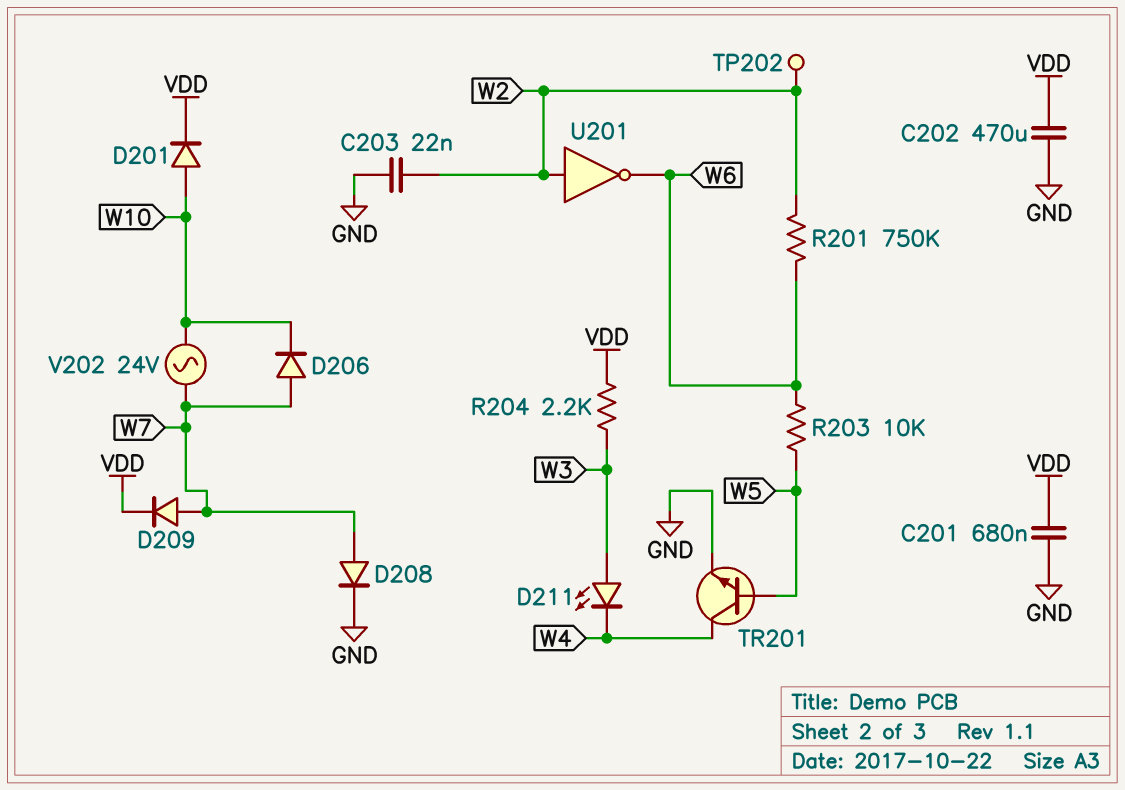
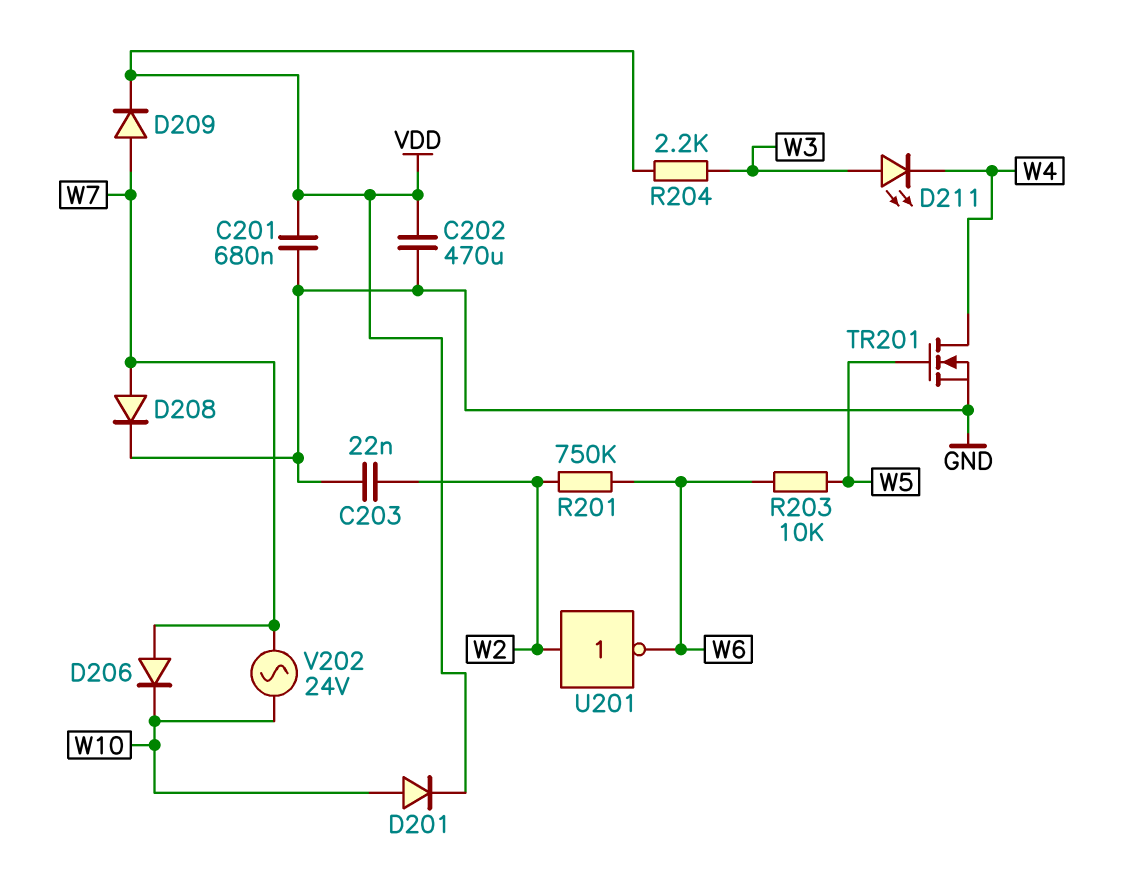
TP202: test point (W2) -> none
TR201: NPN (B W5, C W4, E GND) -> NMOS (G W5, D W4, S GND)

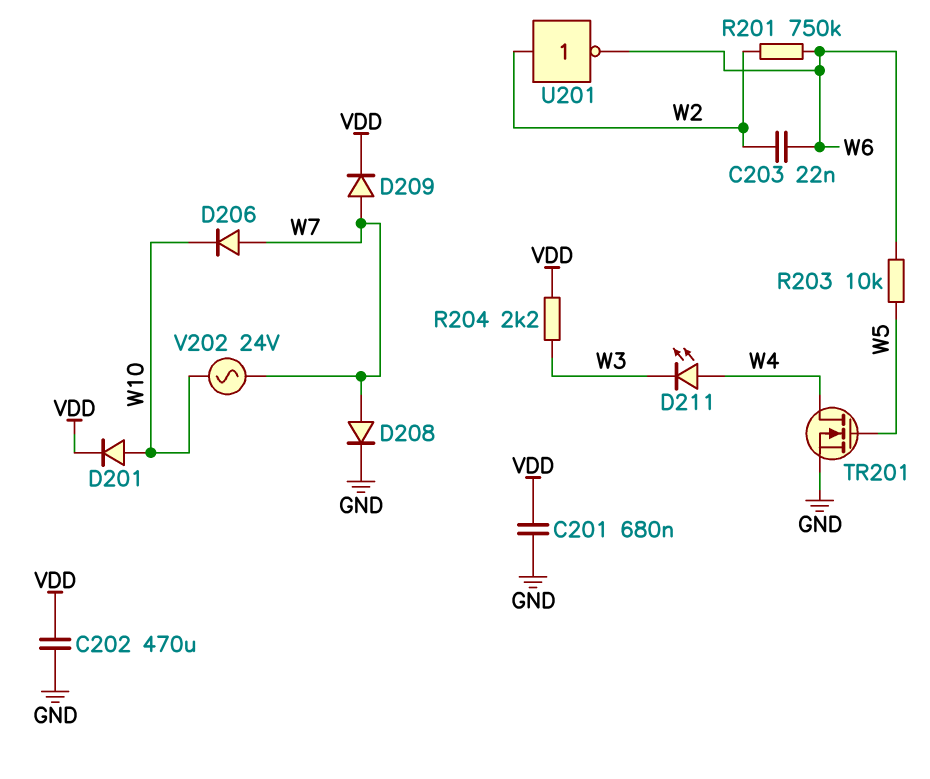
C203: 22nF (GND, W2) -> 22nF (W2, W6)
D211: LED (A W3, K W4) -> LED (A W4, K W3)

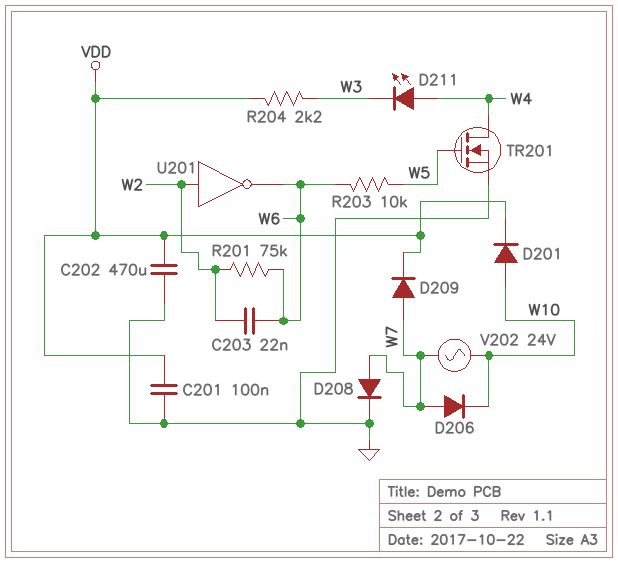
C201: 680nF (GND, VDD) -> 100nF (GND, VDD)
R201: 750k (W2, W6) -> 75k (W2, W6)

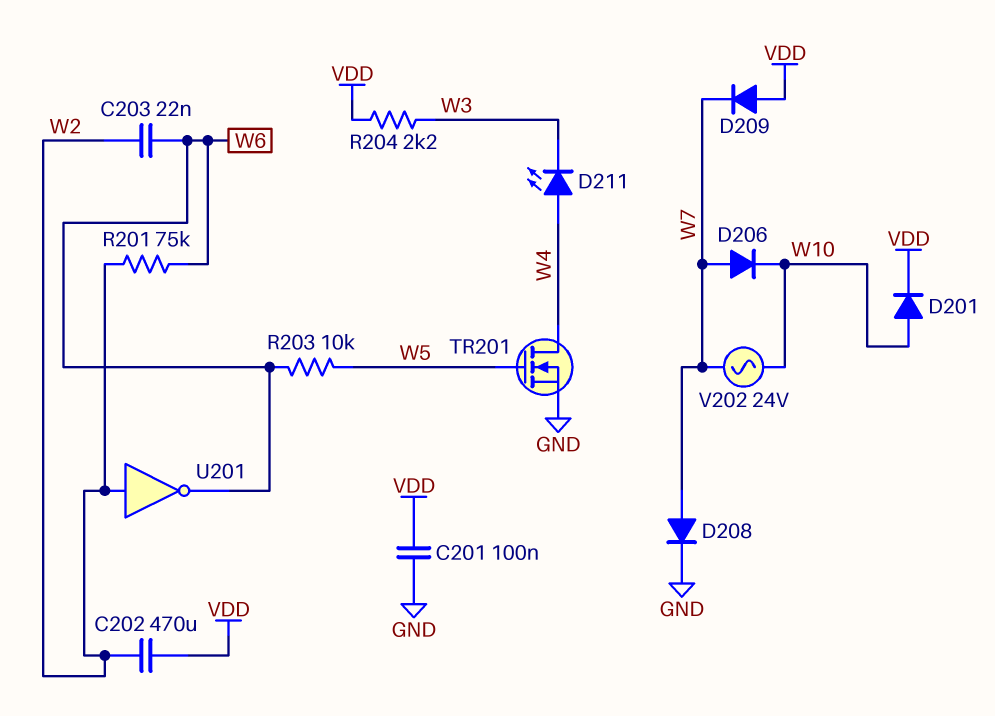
C202: 470uF (GND, VDD) -> 470uF (VDD, W2)
D209: diode (A W7, K VDD) -> diode (A VDD, K W7)

